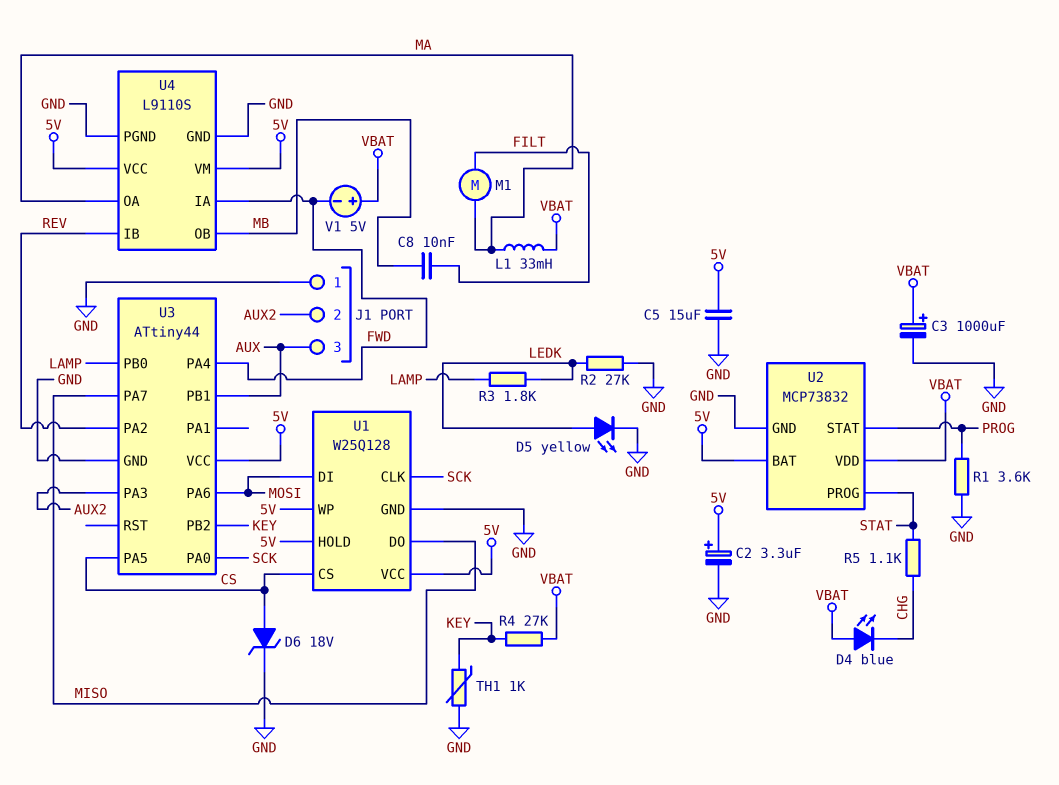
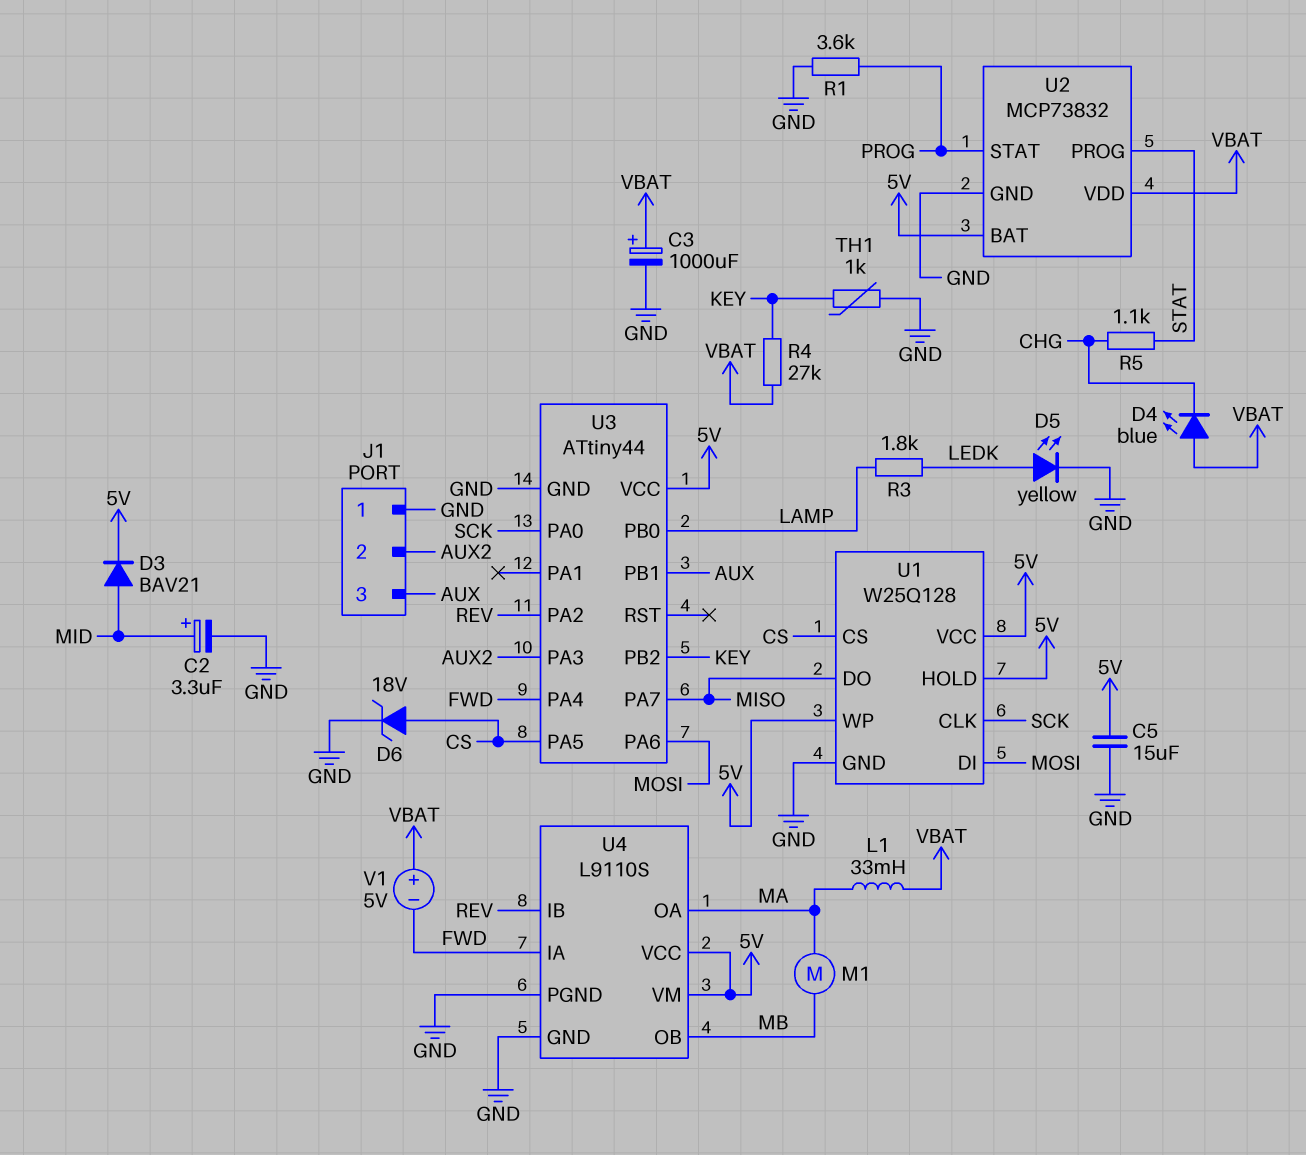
C2: 3.3uF (plus 5V, minus GND) -> 3.3uF (plus MID, minus GND)
C8: 10nF (FILT, MB) -> none
D3: none -> diode BAV21 (A MID, K 5V)
M1: motor (FILT, MA) -> motor (MA, MB)
R2: 27k (GND, LEDK) -> none

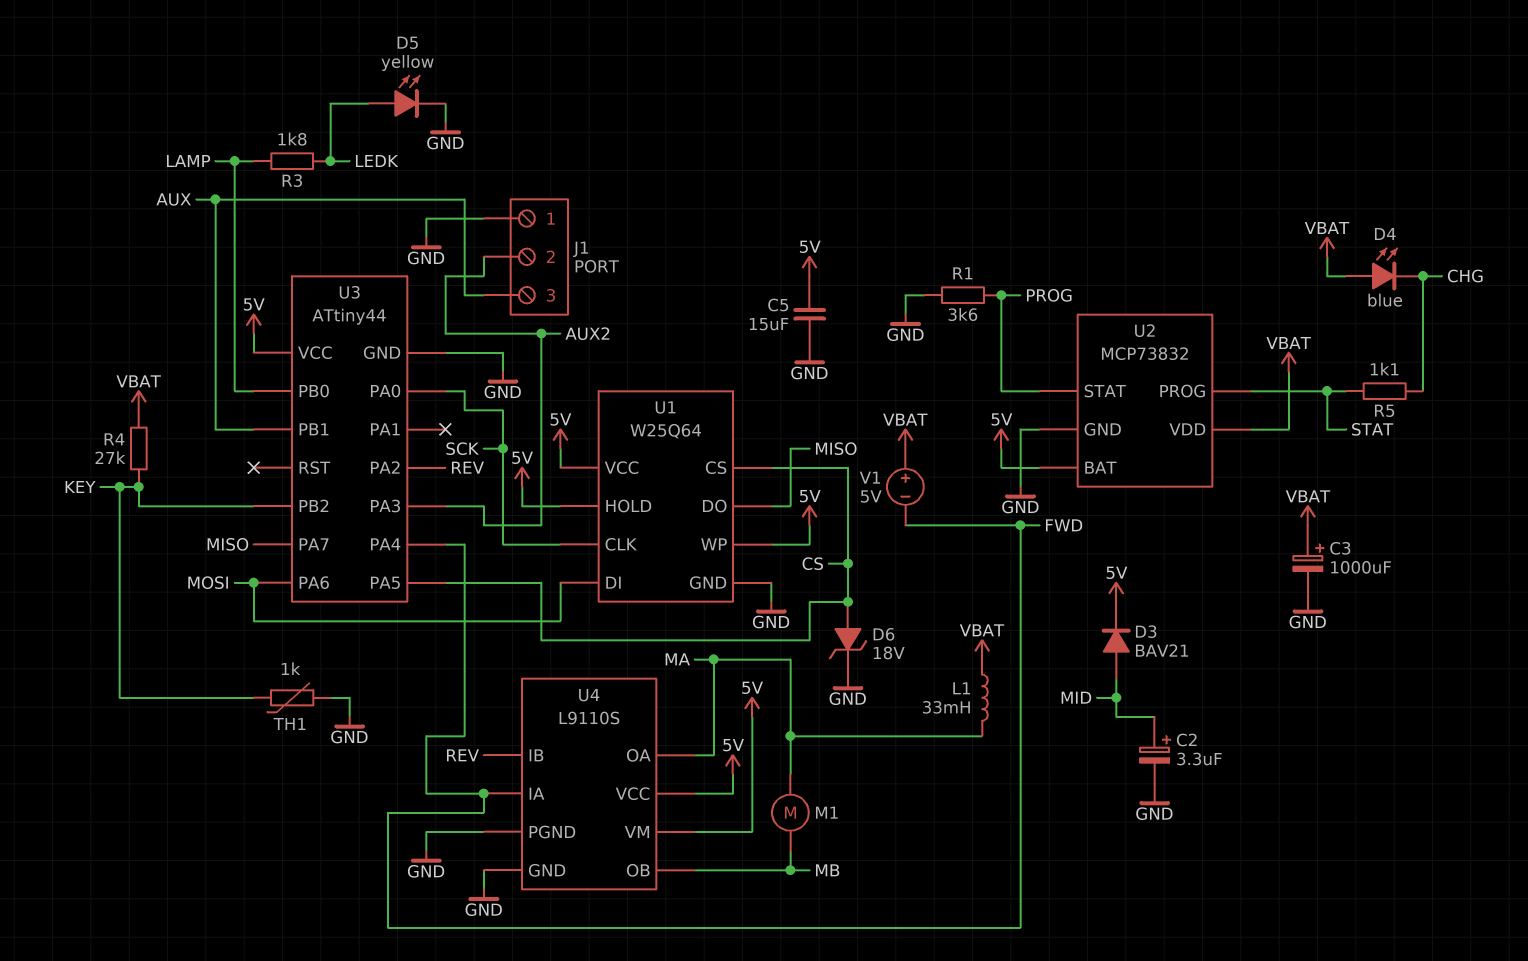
U1: W25Q128 -> W25Q64

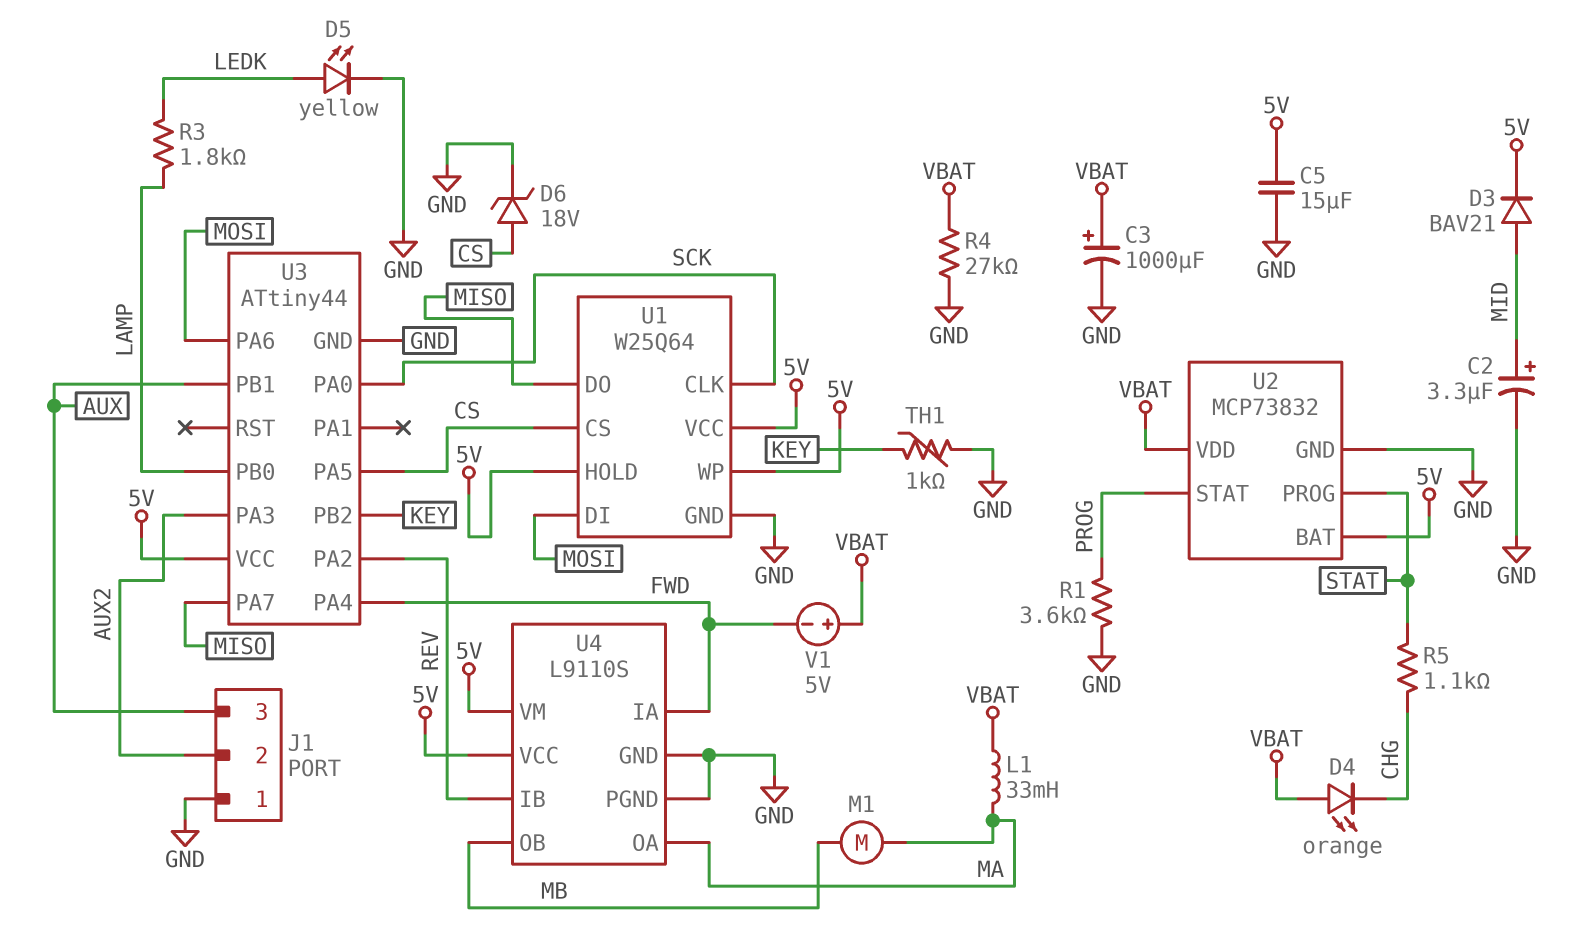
D4: LED blue (A VBAT, K CHG) -> LED orange (A VBAT, K CHG)
R4: 27k (KEY, VBAT) -> 27k (GND, VBAT)

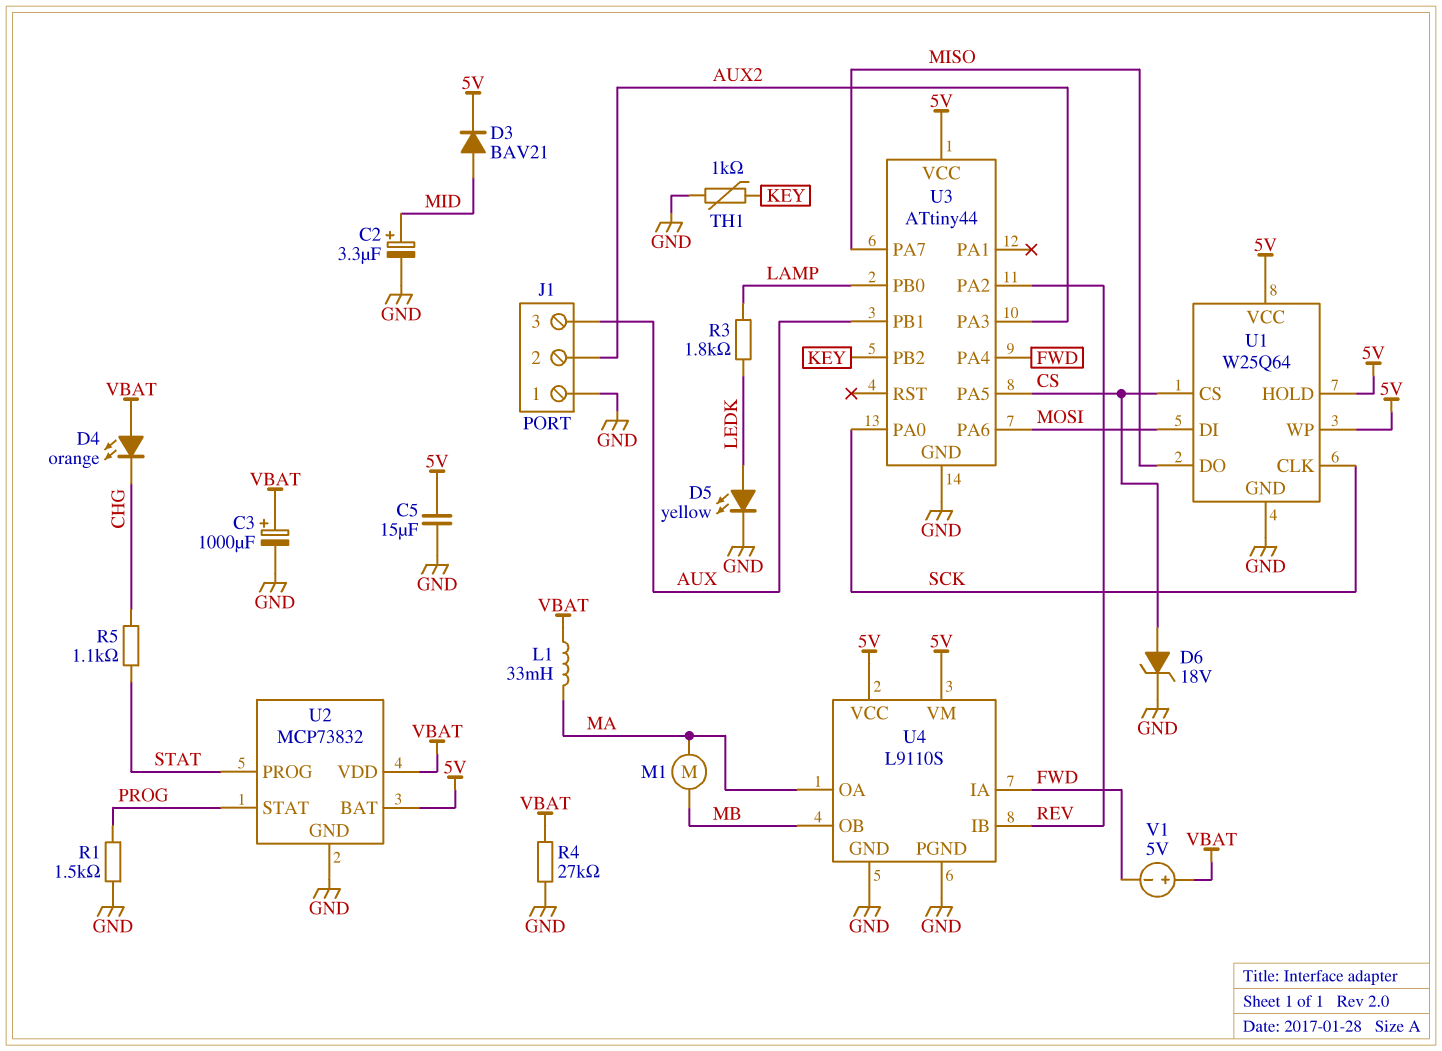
R1: 3.6k (GND, PROG) -> 1.5k (GND, PROG)

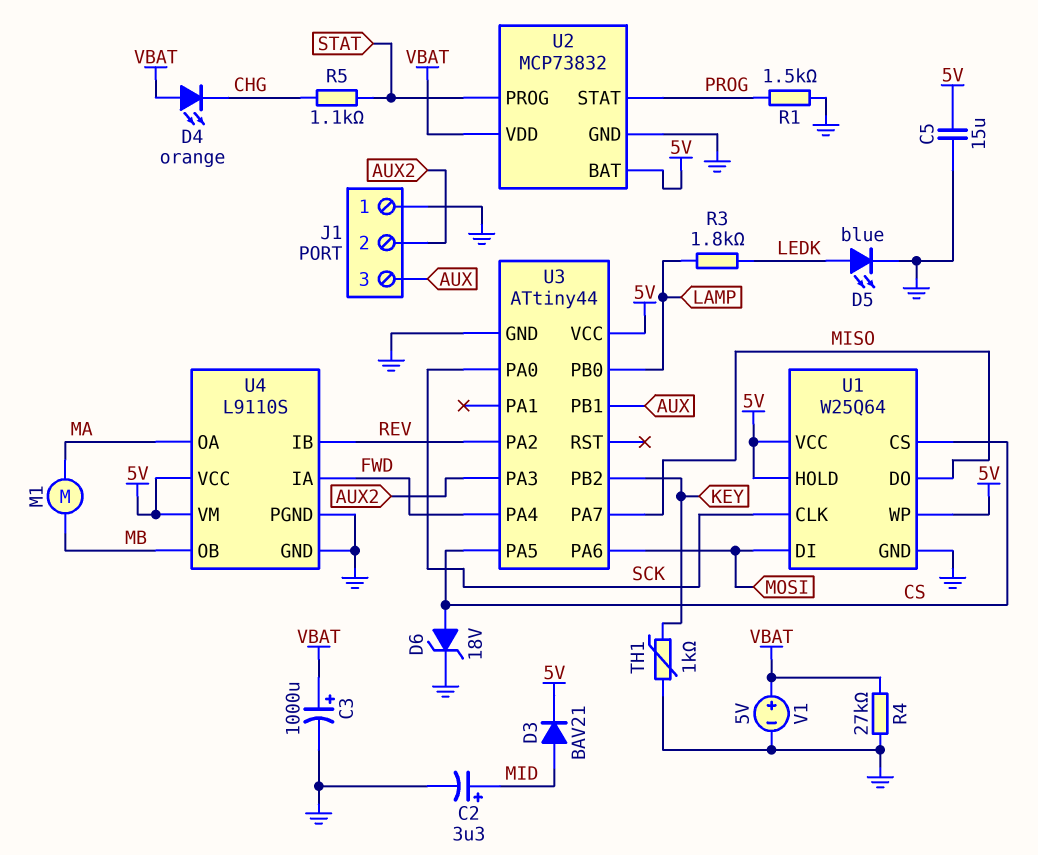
D5: LED yellow (A LEDK, K GND) -> LED blue (A LEDK, K GND)
L1: 33mH (MA, VBAT) -> none
V1: 5V (plus VBAT, minus FWD) -> 5V (plus VBAT, minus GND)

